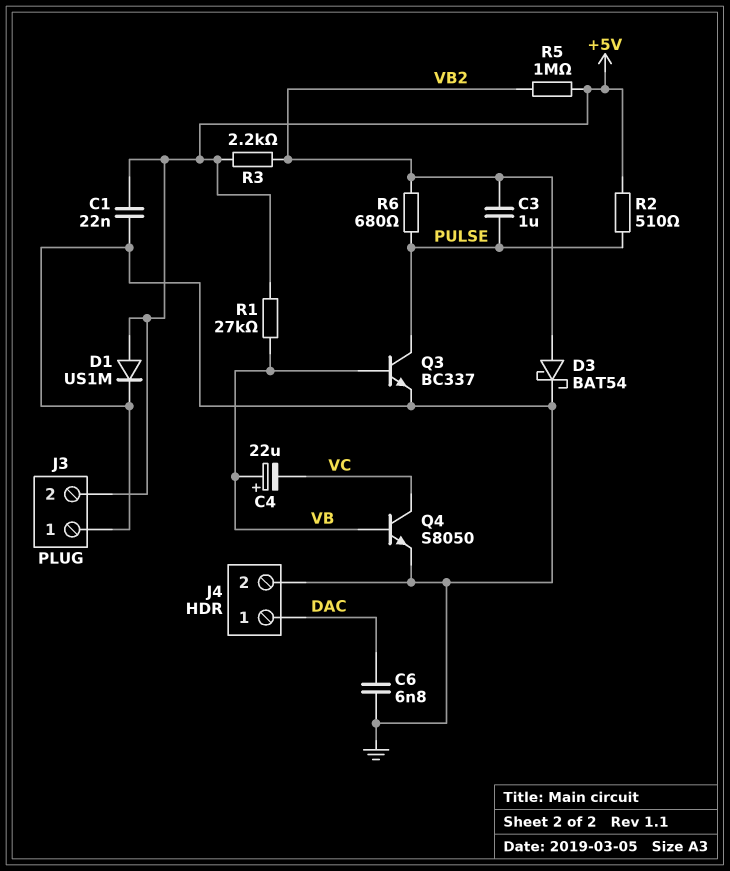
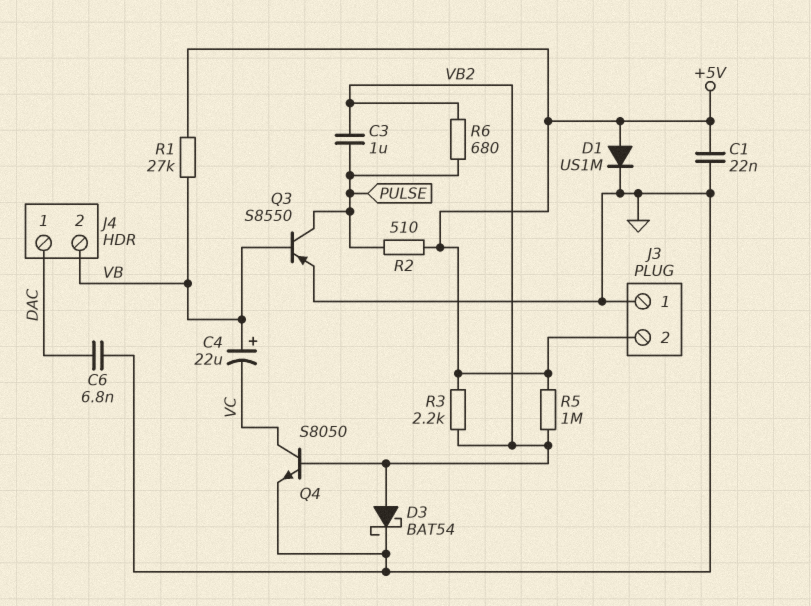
J4 pin 2: GND -> VB
Q3: NPN BC337 (B VB, C PULSE, E GND) -> PNP S8550 (B VB, C PULSE, E GND)
Q4: NPN S8050 (B VB, C VC, E GND) -> NPN S8050 (B VB2, C VC, E GND)

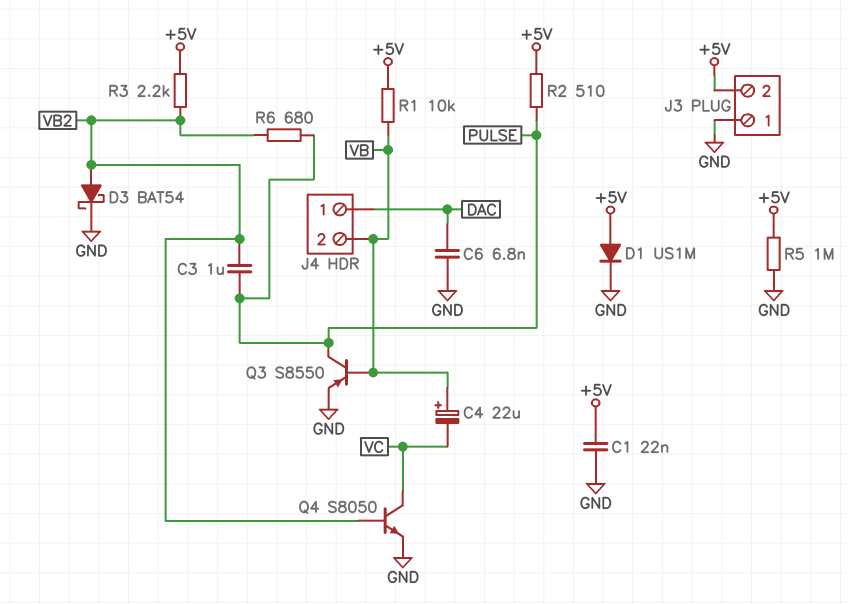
R1: 27k (+5V, VB) -> 10k (+5V, VB)
R5: 1M (+5V, VB2) -> 1M (+5V, GND)

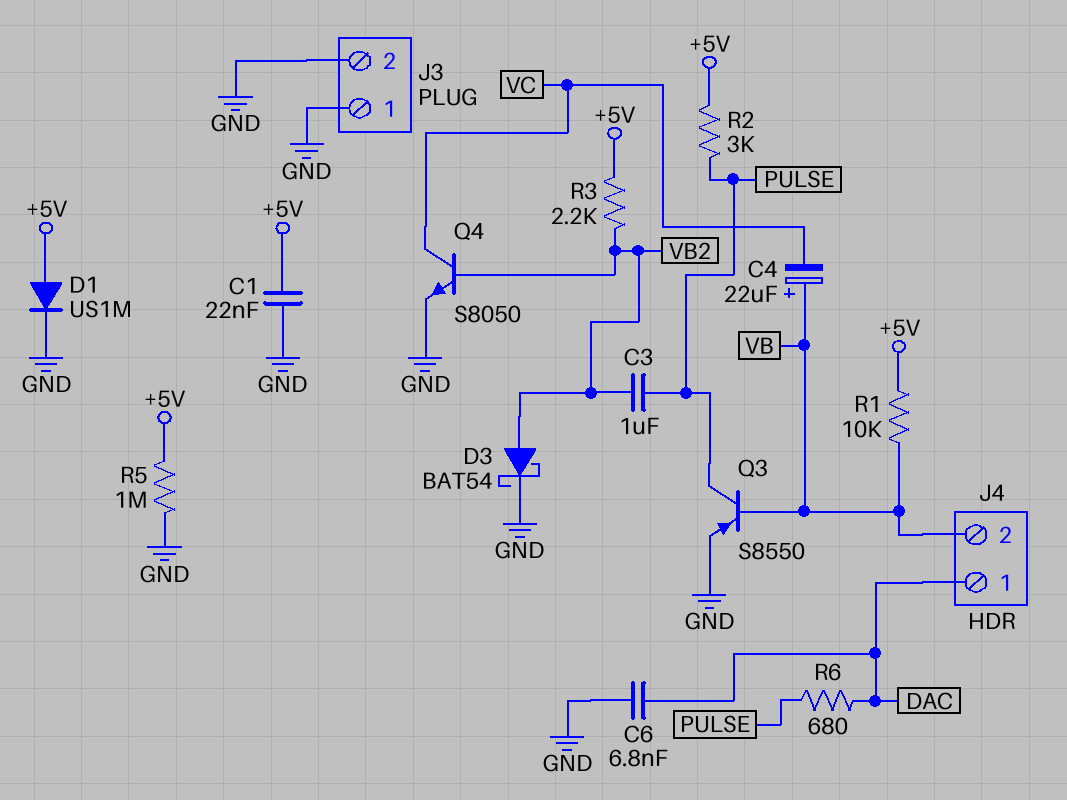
J3 pin 2: +5V -> GND
R2: 510 (+5V, PULSE) -> 3k (+5V, PULSE)
R6: 680 (PULSE, VB2) -> 680 (DAC, PULSE)

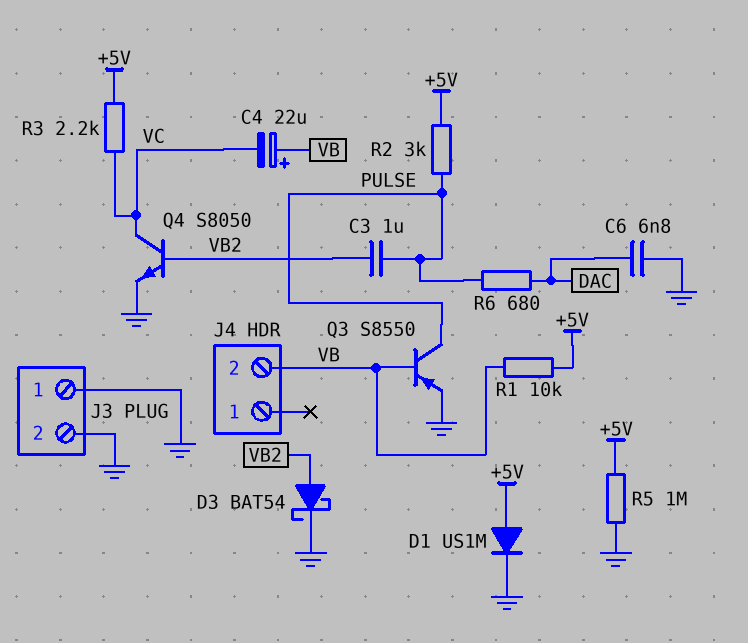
C1: 22nF (+5V, GND) -> none
J4 pin 1: DAC -> none
R3: 2.2k (+5V, VB2) -> 2.2k (+5V, VC)

